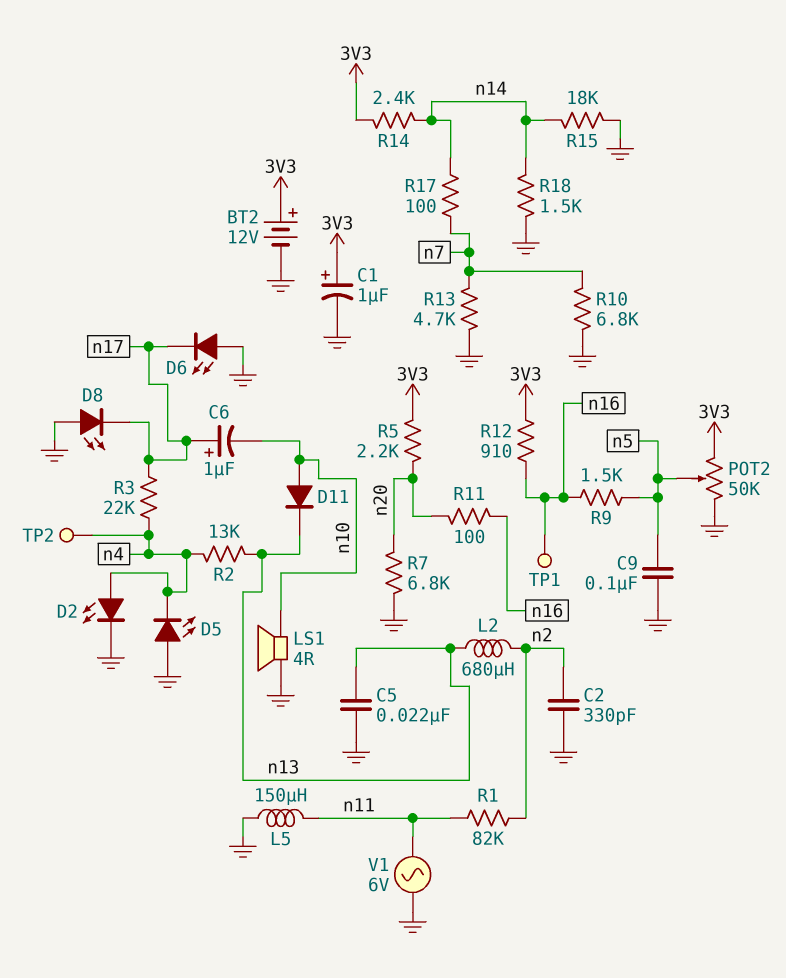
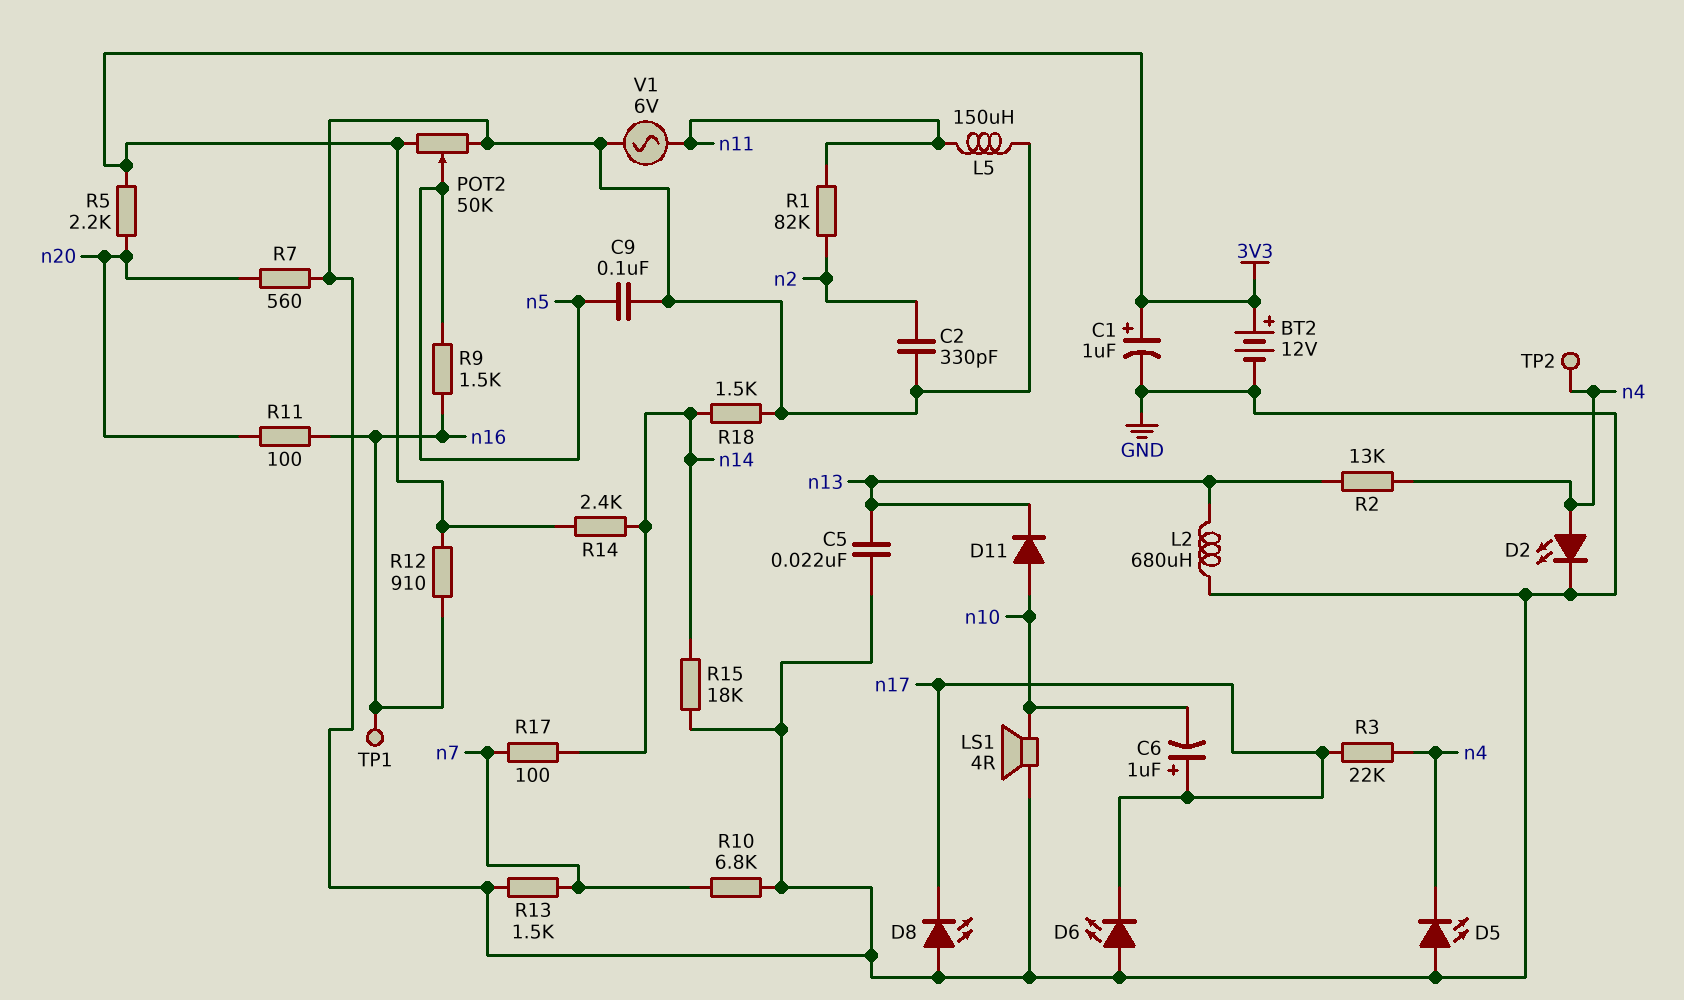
L2: 680uH (n2, n13) -> 680uH (GND, n13)
R7: 6.8k (GND, n20) -> 560 (GND, n20)
R13: 4.7k (GND, n7) -> 1.5k (GND, n7)

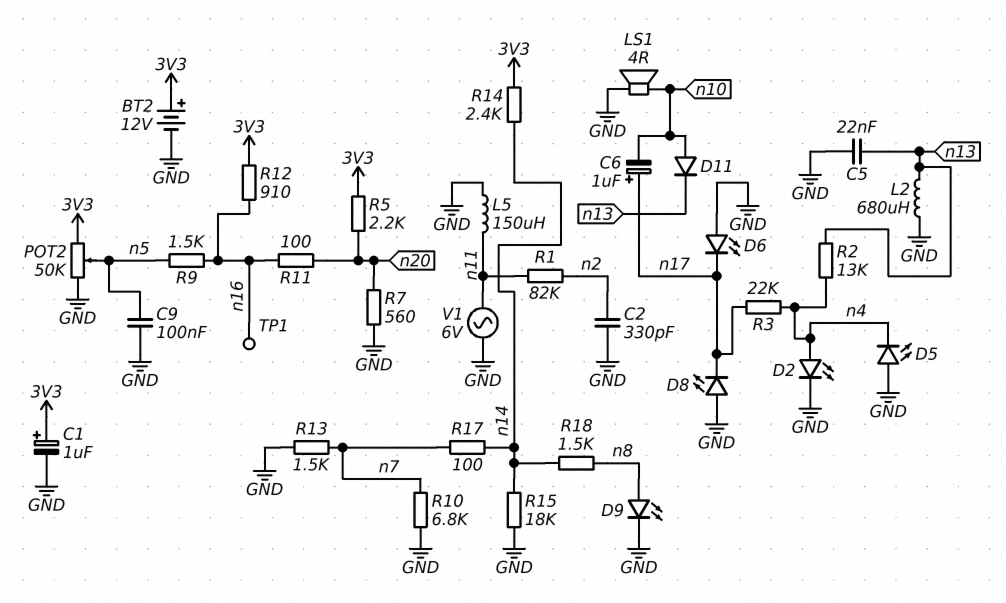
D9: none -> LED (A n8, K GND)
R18: 1.5k (GND, n14) -> 1.5k (n8, n14)
TP2: test point (n4) -> none

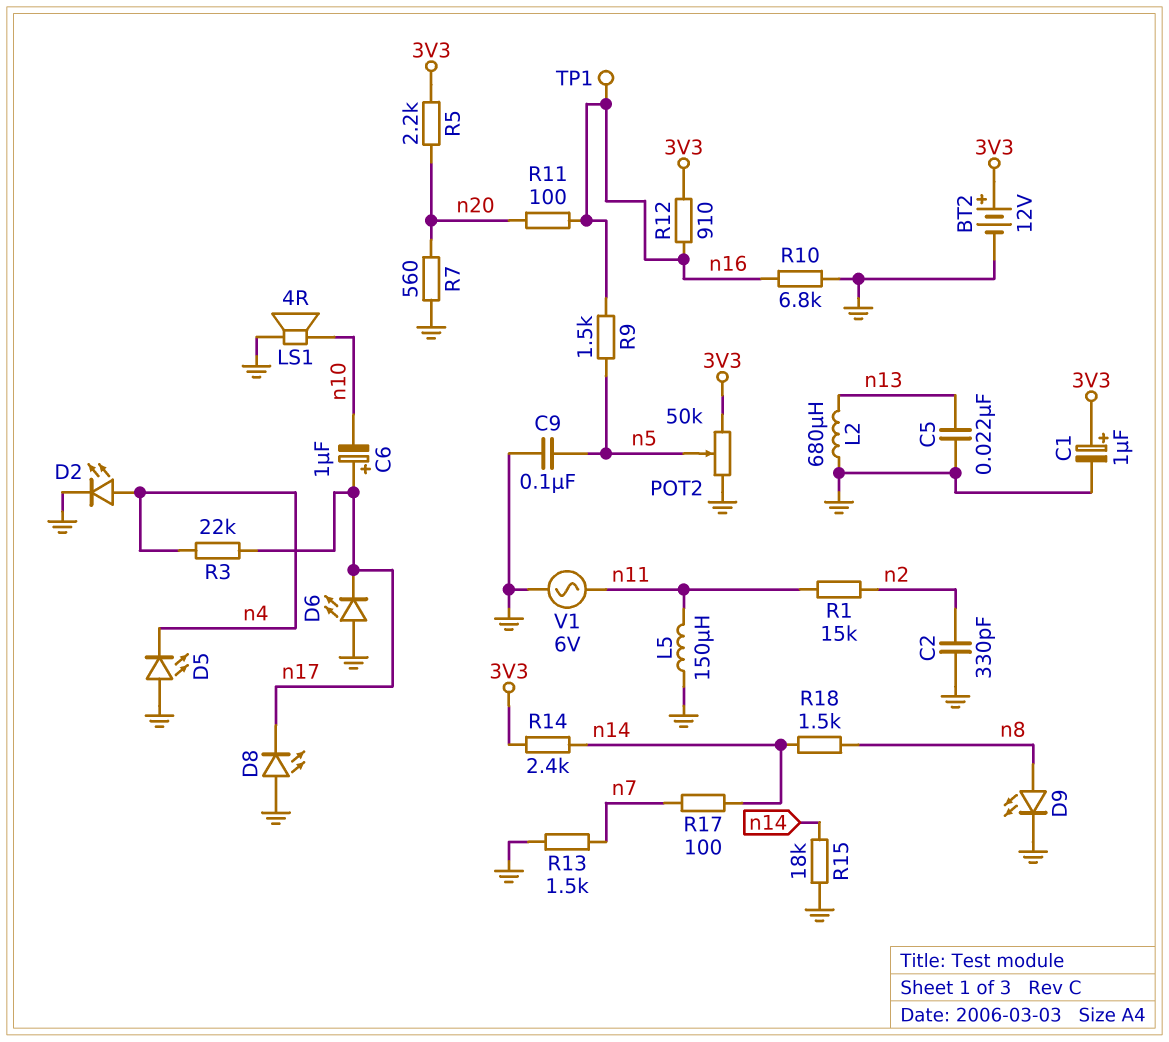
D11: diode (A n10, K n13) -> none
R1: 82k (n2, n11) -> 15k (n2, n11)
R2: 13k (n4, n13) -> none
R10: 6.8k (GND, n7) -> 6.8k (GND, n16)

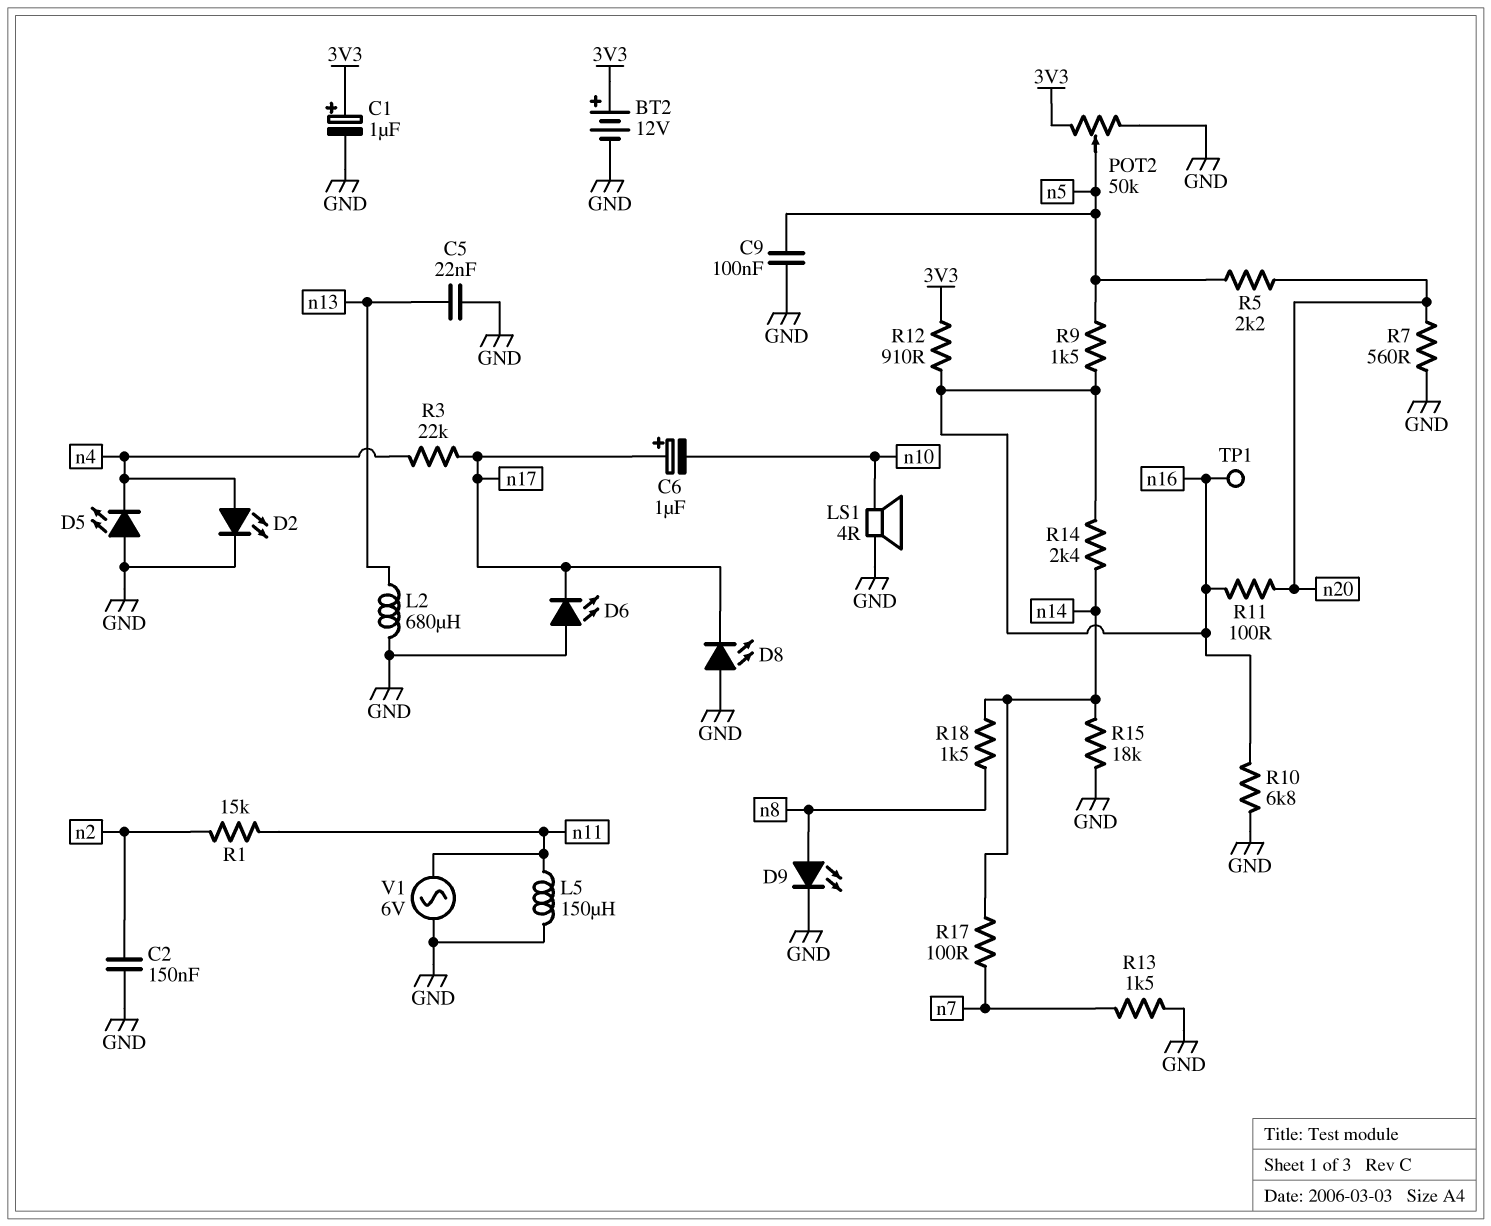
C2: 330pF (GND, n2) -> 150nF (GND, n2)
R5: 2.2k (3V3, n20) -> 2.2k (n5, n20)
R14: 2.4k (3V3, n14) -> 2.4k (n14, n16)

